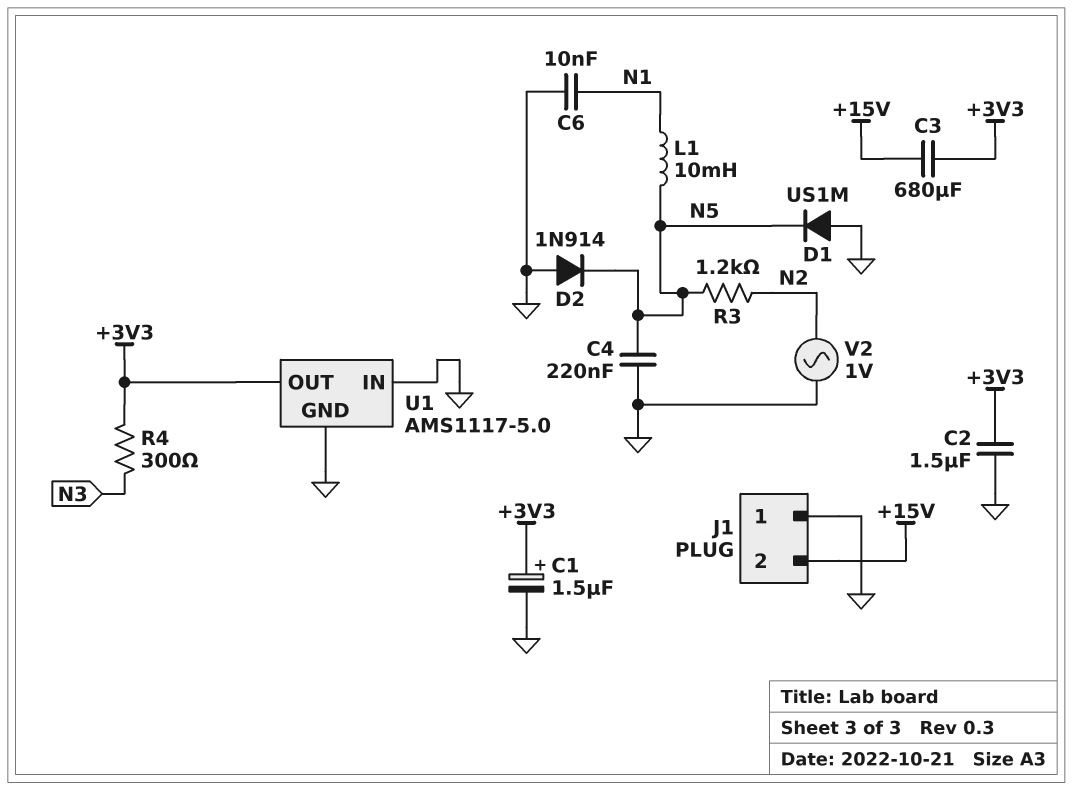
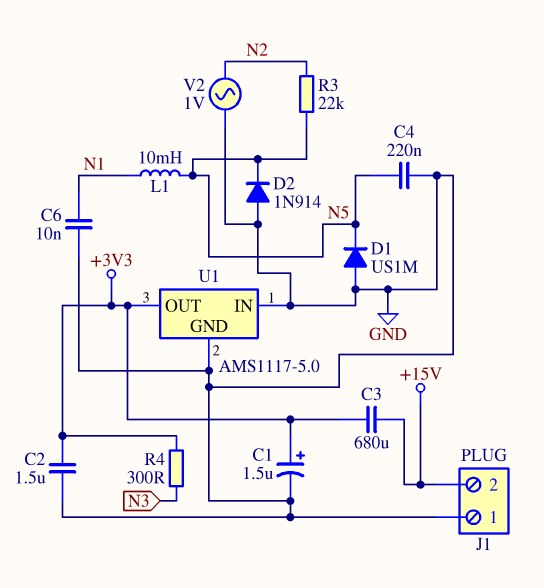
R3: 1.2k (N2, N5) -> 22k (N2, N5)

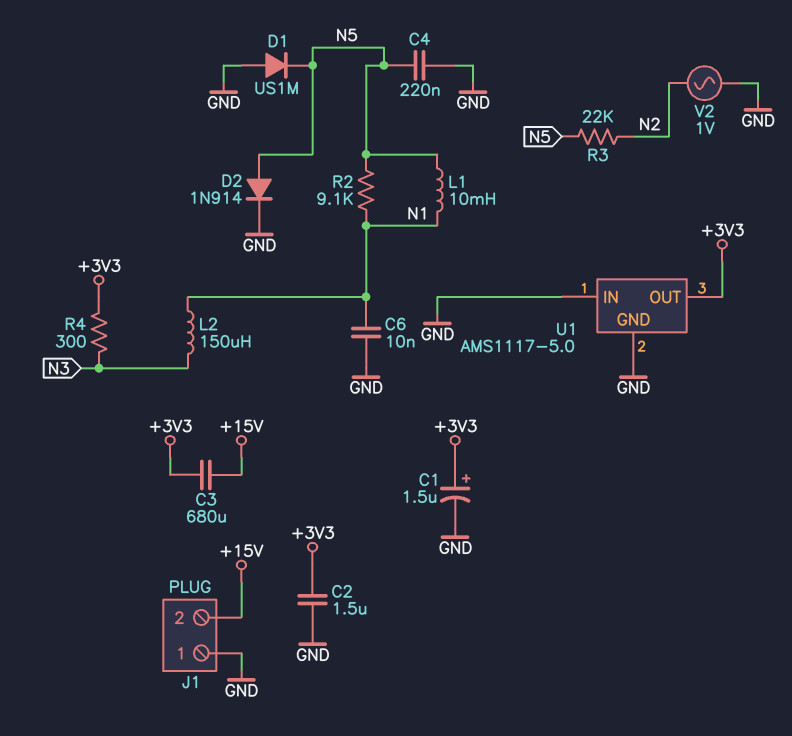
D2: diode 1N914 (A GND, K N5) -> diode 1N914 (A N5, K GND)
L2: none -> 150uH (N1, N3)
R2: none -> 9.1k (N1, N5)

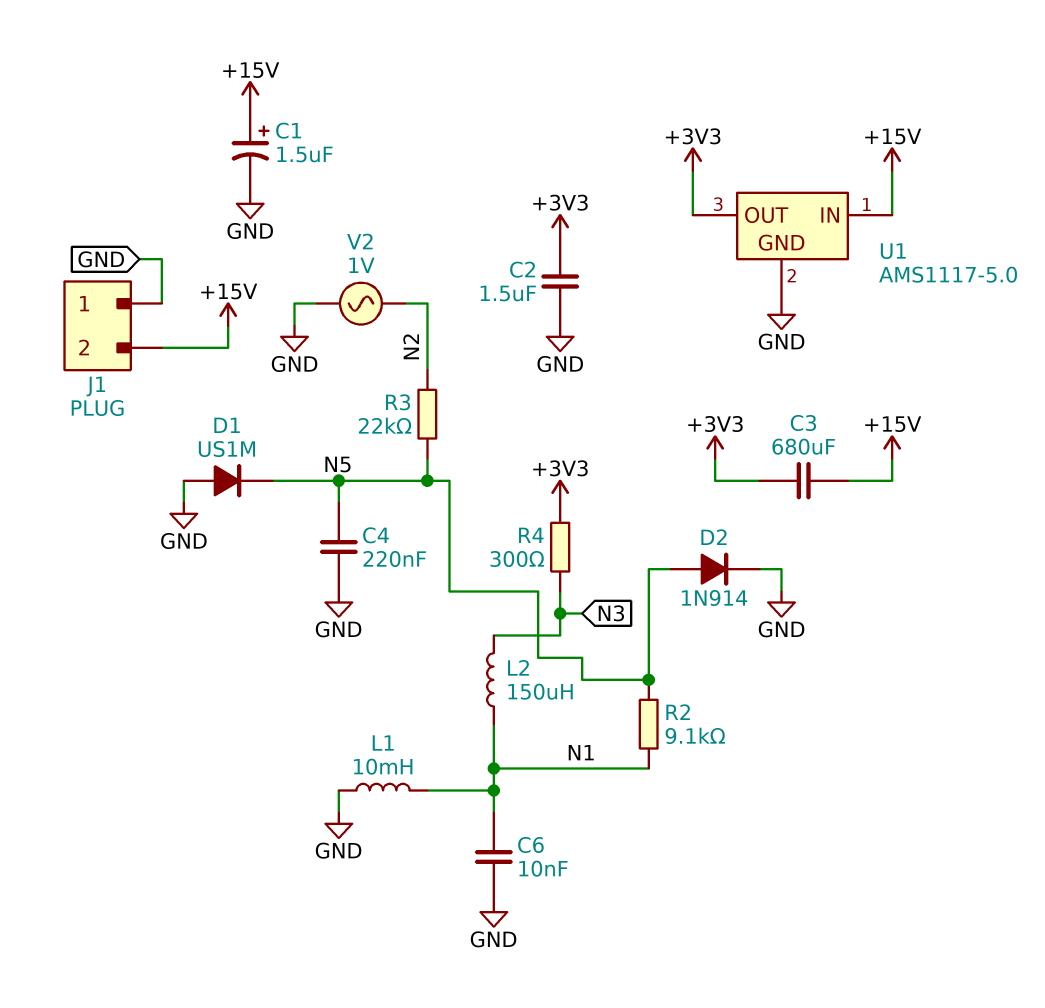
C1: 1.5uF (plus +3V3, minus GND) -> 1.5uF (plus +15V, minus GND)
L1: 10mH (N1, N5) -> 10mH (GND, N1)
U1 pin IN: GND -> +15V

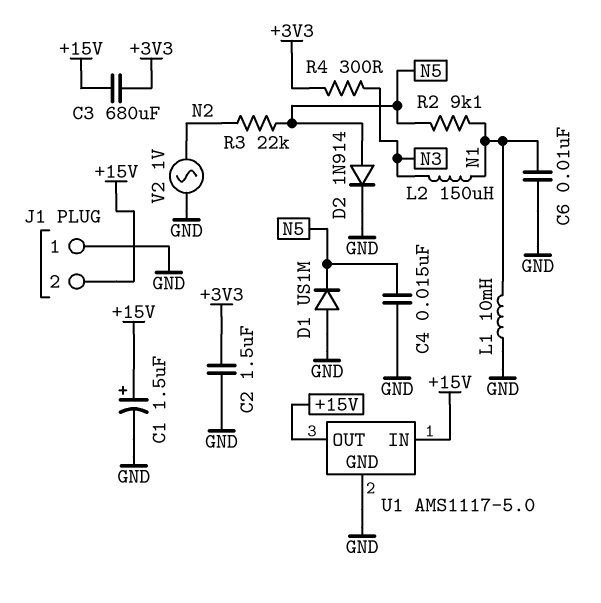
C4: 220nF (GND, N5) -> 15nF (GND, N5)
U1 pin OUT: +3V3 -> +15V

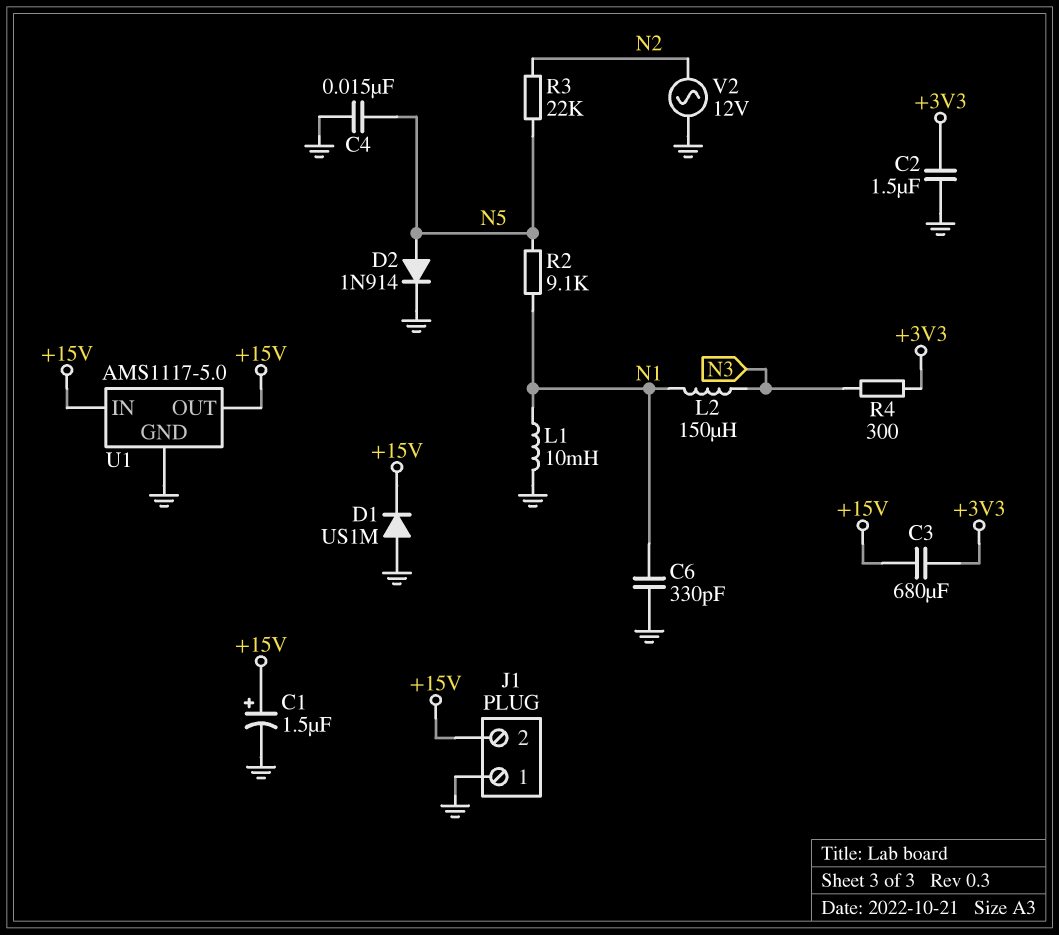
C6: 10nF (GND, N1) -> 330pF (GND, N1)
D1: diode US1M (A GND, K N5) -> diode US1M (A GND, K +15V)
V2: AC 1V (GND, N2) -> AC 12V (GND, N2)

